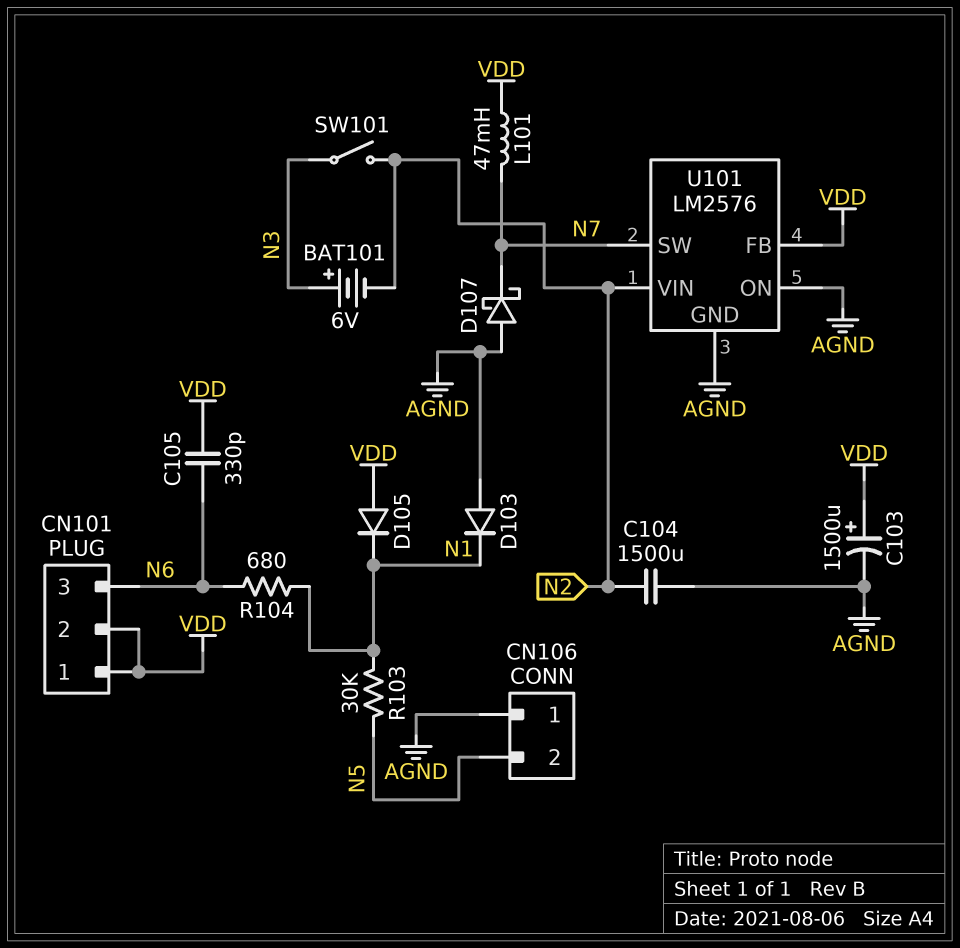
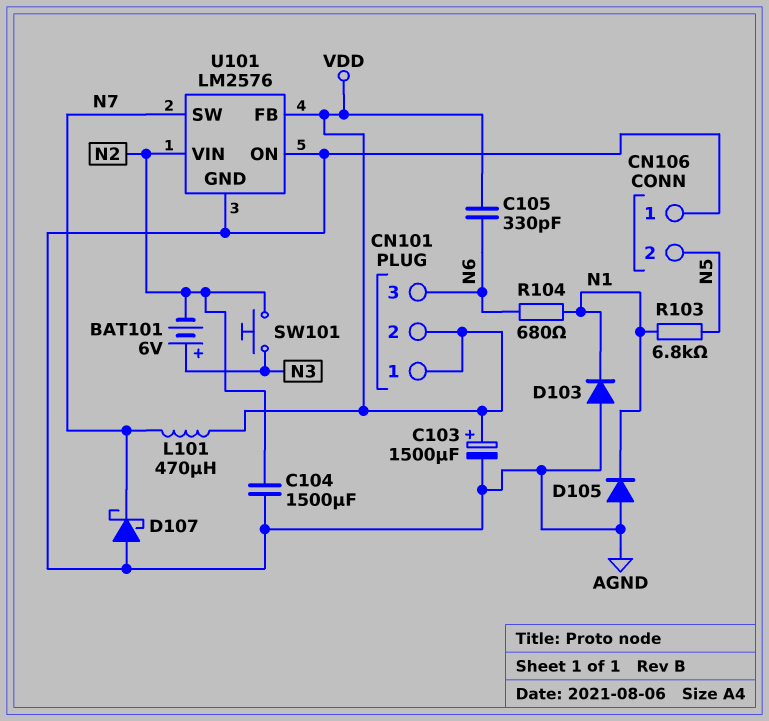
D105: diode (A VDD, K N1) -> diode (A AGND, K N1)
L101: 47mH (N7, VDD) -> 470uH (N7, VDD)
R103: 30k (N1, N5) -> 6.8k (N1, N5)
SW101: switch (N2, N3) -> button (N2, N3)

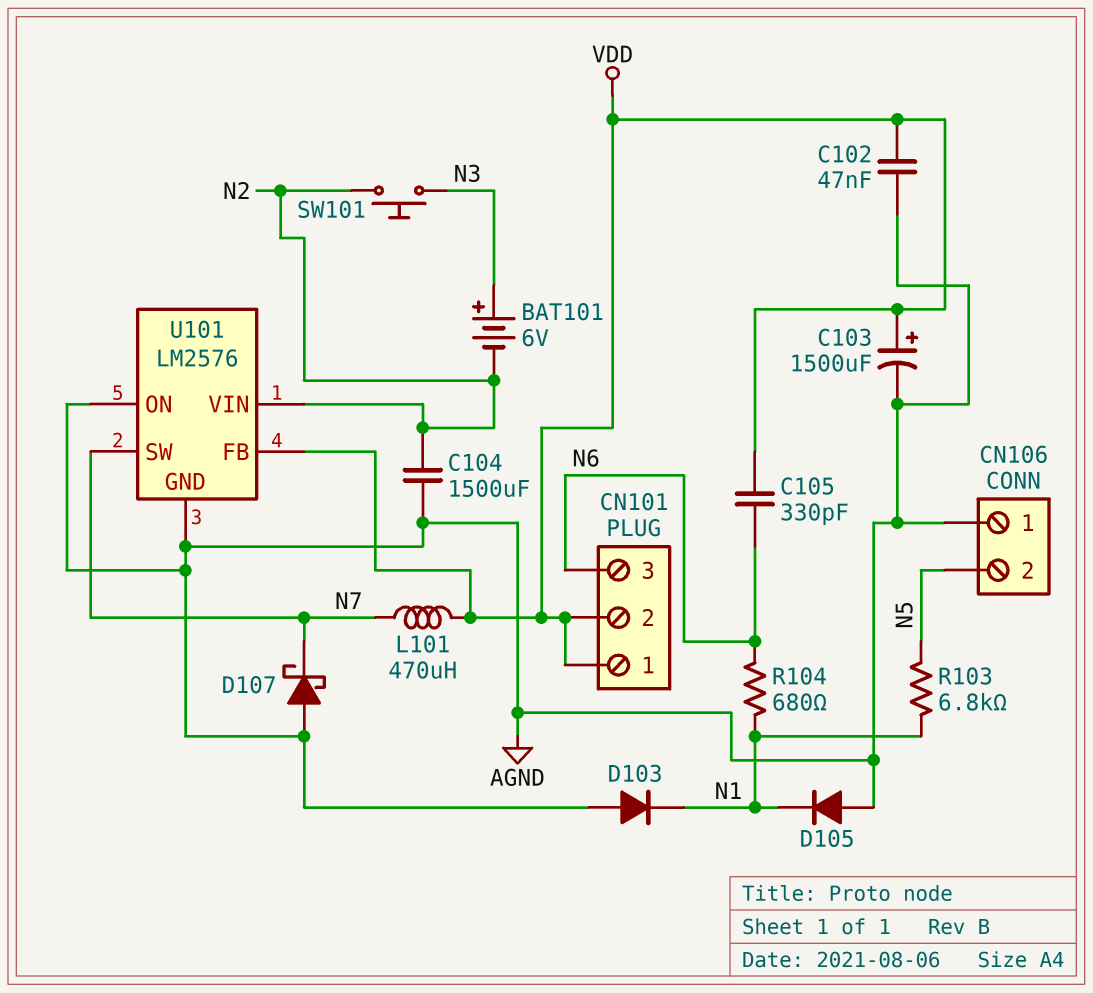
C102: none -> 47nF (AGND, VDD)

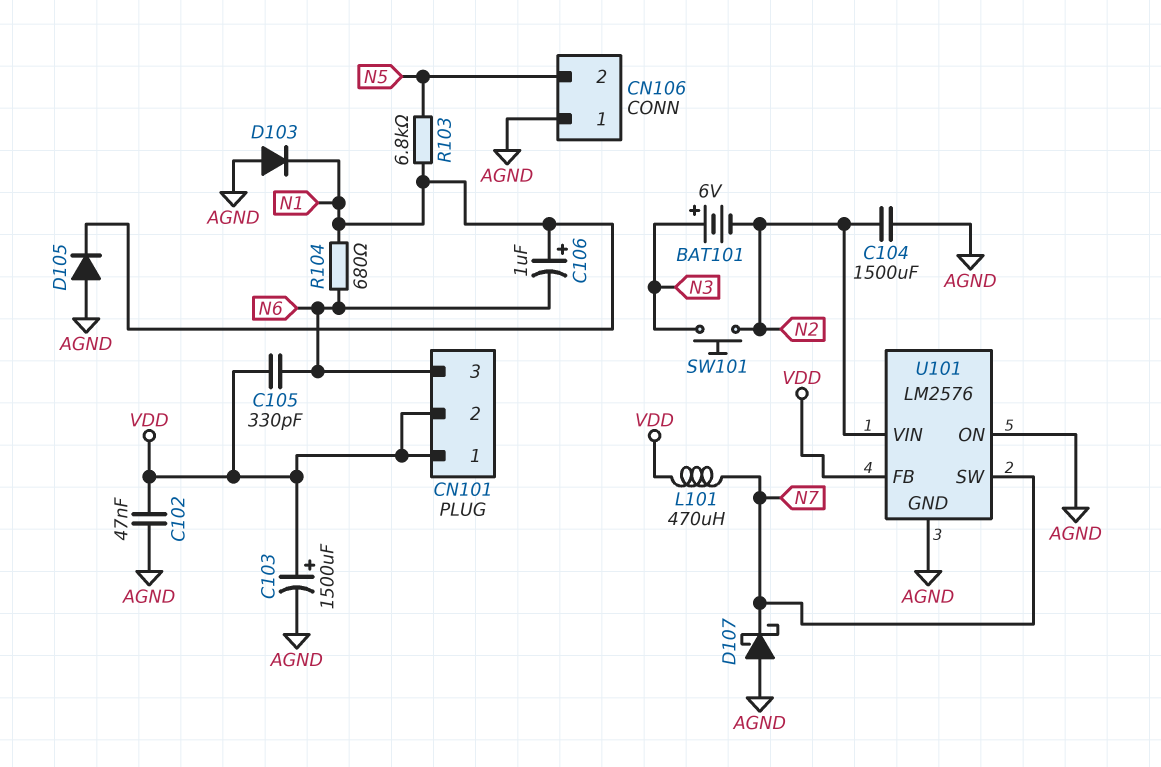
C106: none -> 1uF (plus N1, minus N6)

